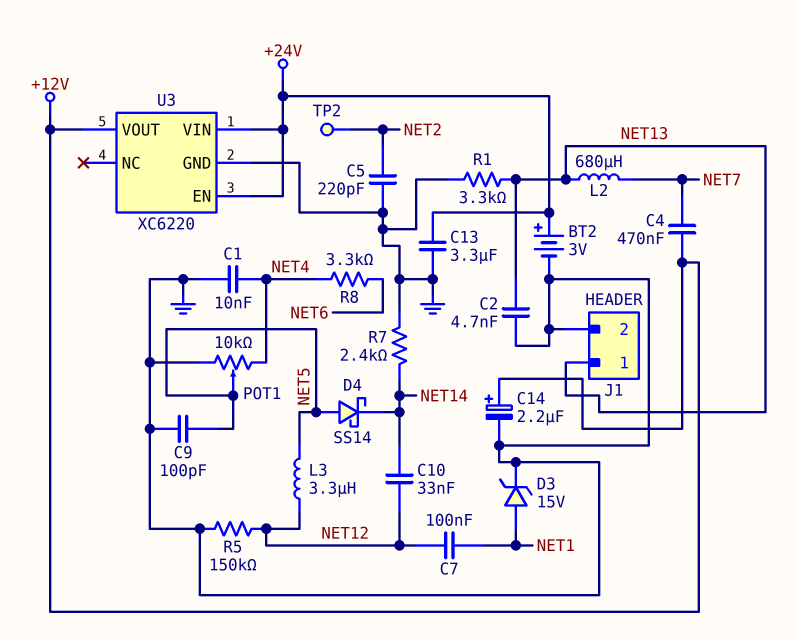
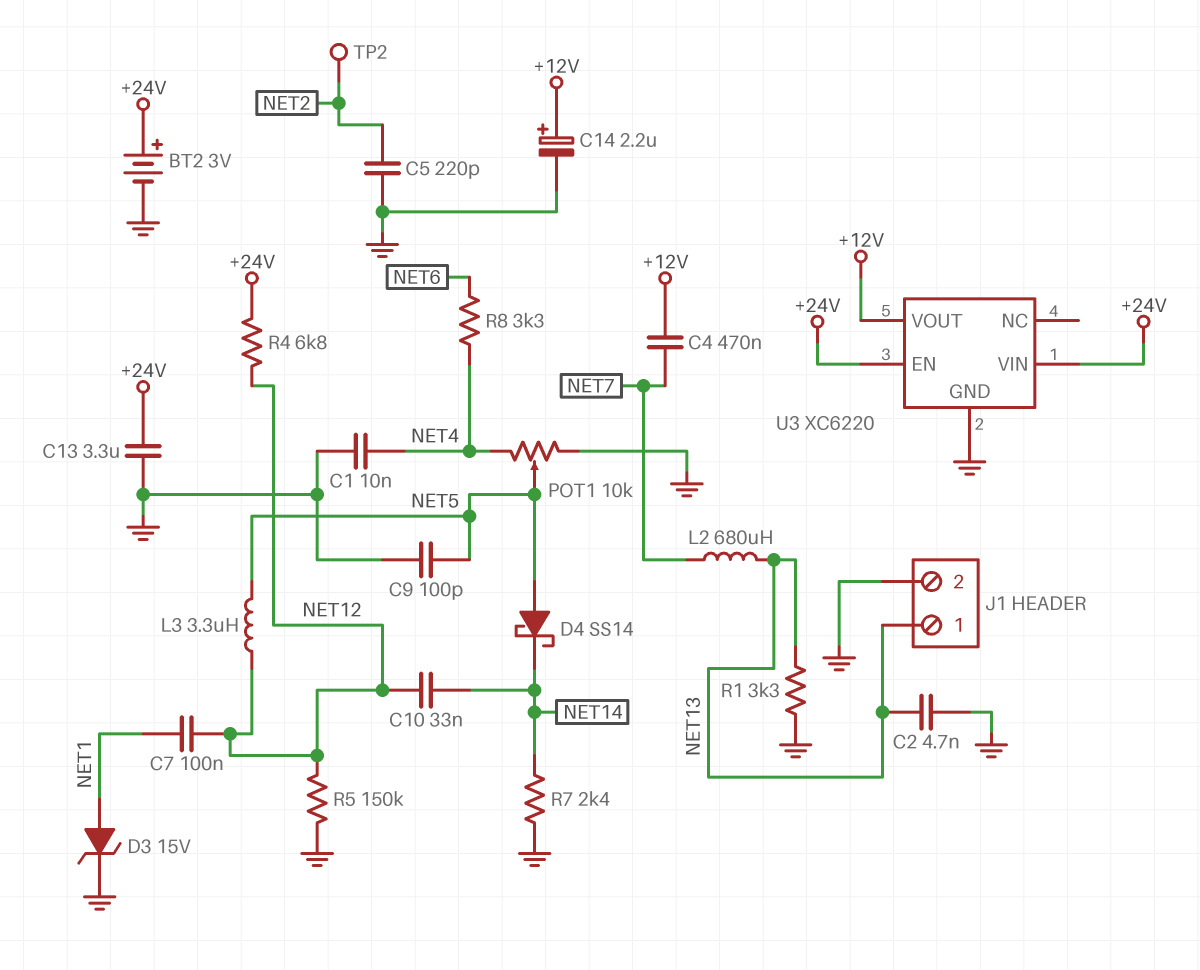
R4: none -> 6.8k (+24V, NET12)

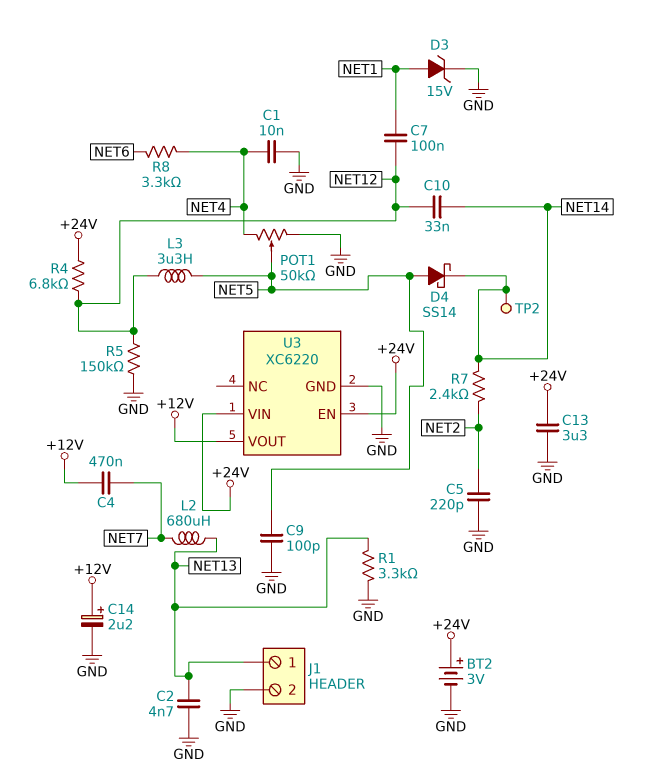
POT1: 10k (GND, NET4, wiper NET5) -> 50k (GND, NET4, wiper NET5)
R7: 2.4k (GND, NET14) -> 2.4k (NET2, NET14)
TP2: test point (NET2) -> test point (NET14)

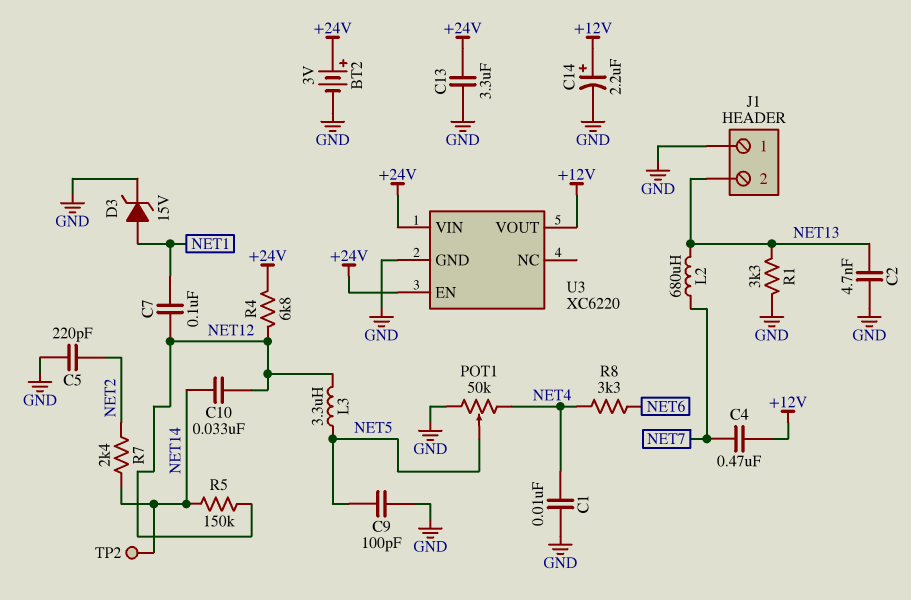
D4: schottky SS14 (A NET5, K NET14) -> none
J1 pin 1: NET13 -> GND
J1 pin 2: GND -> NET13
R5: 150k (GND, NET12) -> 150k (NET12, NET14)

